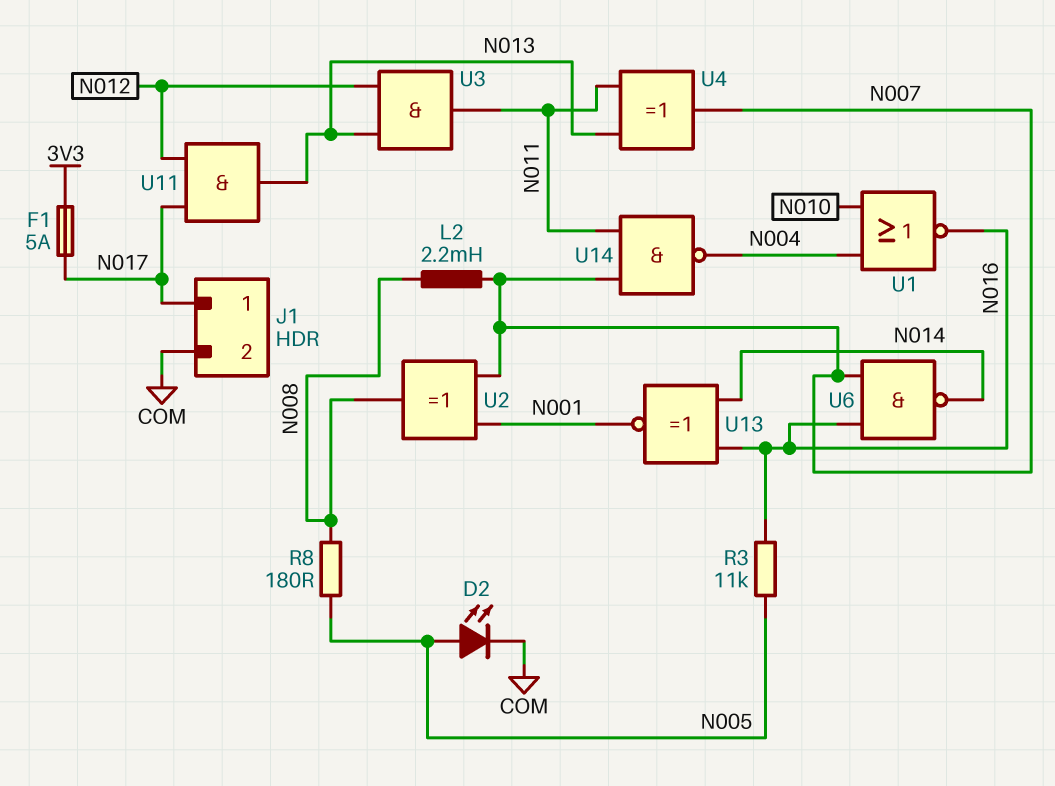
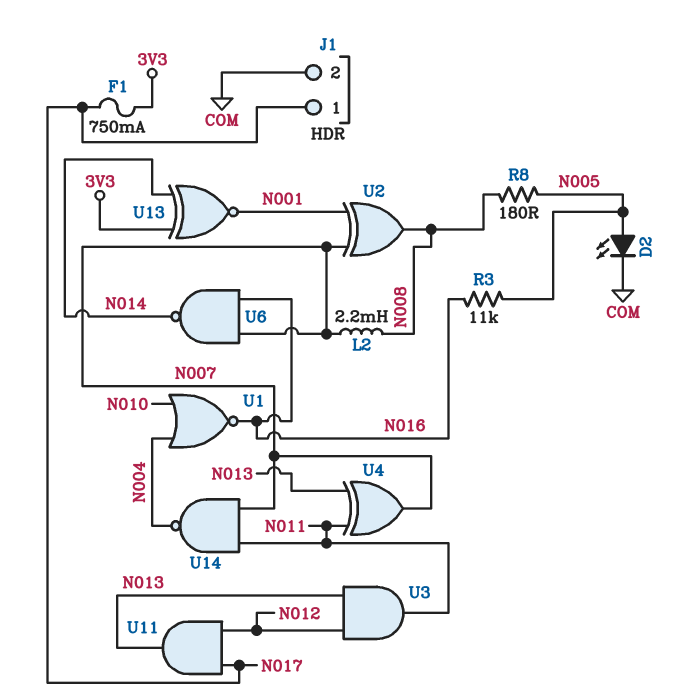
F1: 5A (3V3, N017) -> 750mA (3V3, N017)
U13: XNOR (in N014, in N016, out N001) -> XNOR (in 3V3, in N014, out N001)

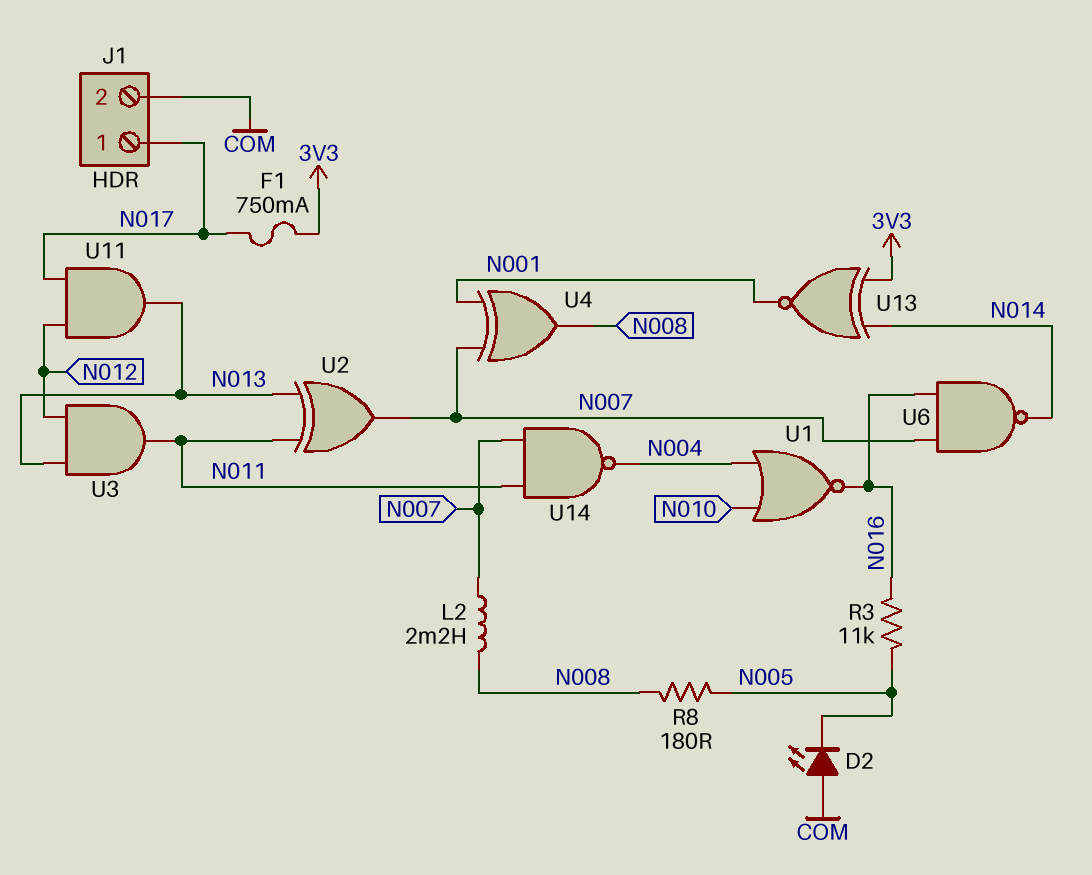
D2: LED (A N005, K COM) -> LED (A COM, K N005)
U2: XOR (in N001, in N007, out N008) -> XOR (in N011, in N013, out N007)
U4: XOR (in N011, in N013, out N007) -> XOR (in N001, in N007, out N008)

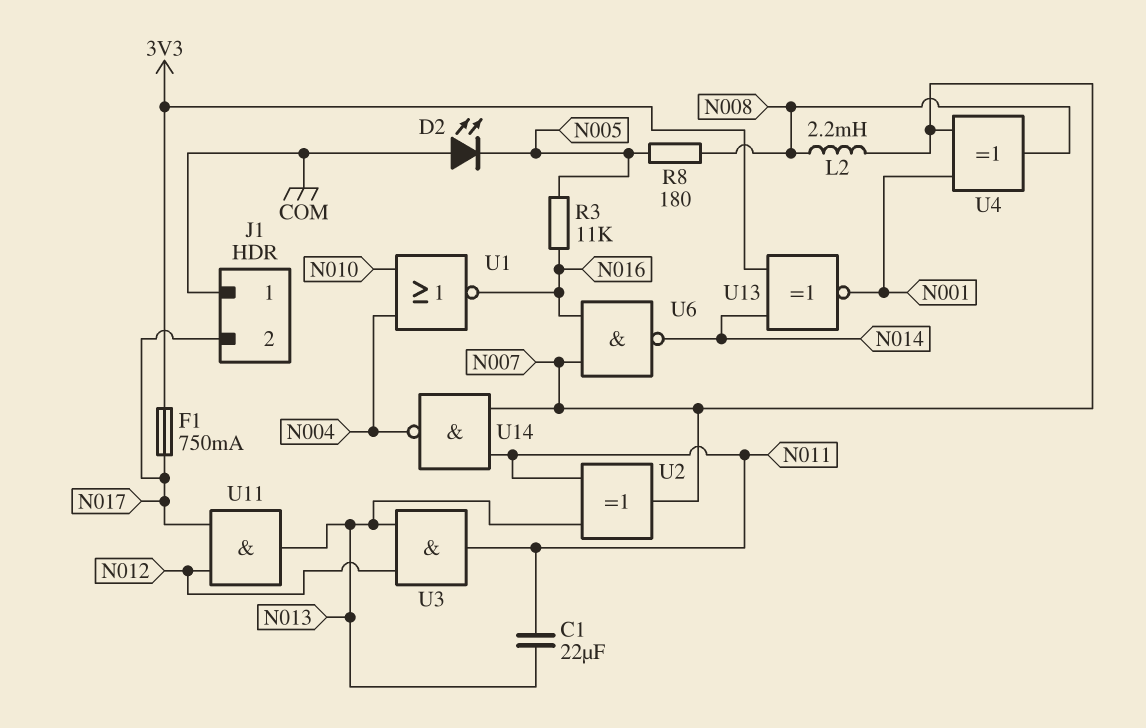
C1: none -> 22uF (N011, N013)
J1 pin 1: N017 -> COM
J1 pin 2: COM -> N017

